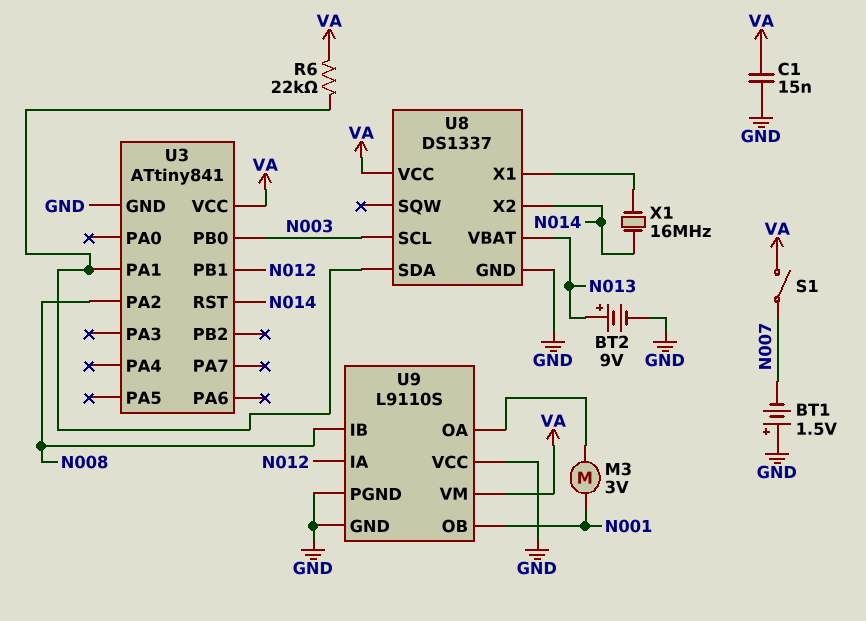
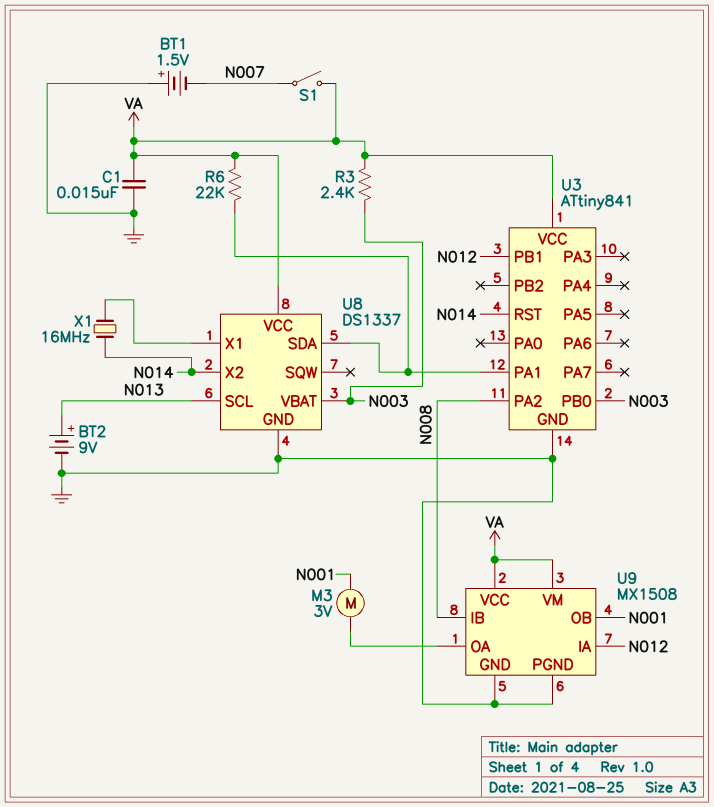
R3: none -> 2.4k (N003, VA)
U8 pin SCL: N003 -> N013
U8 pin VBAT: N013 -> N003
U9: L9110S -> MX1508
U9 pin VCC: GND -> VA

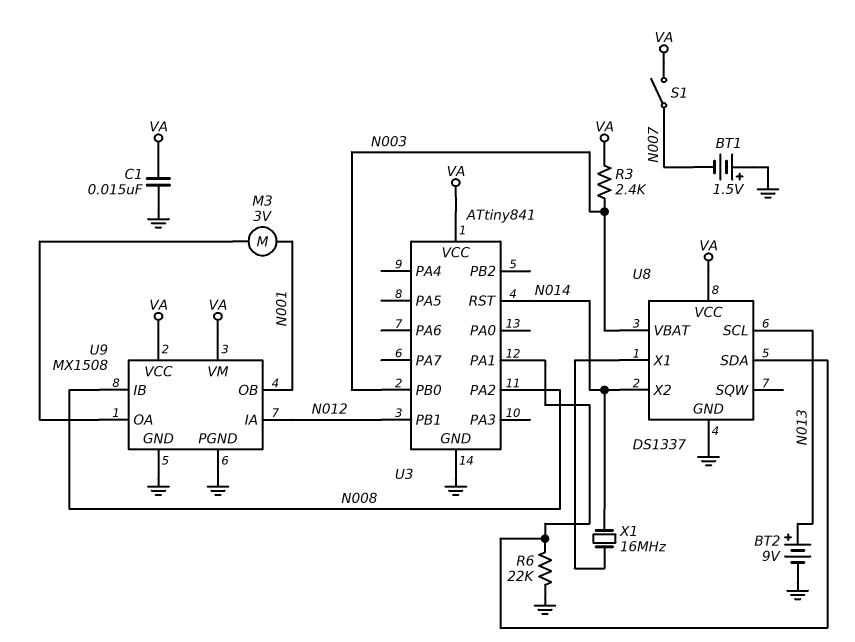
R6: 22k (U3/PA1, VA) -> 22k (GND, U3/PA1)

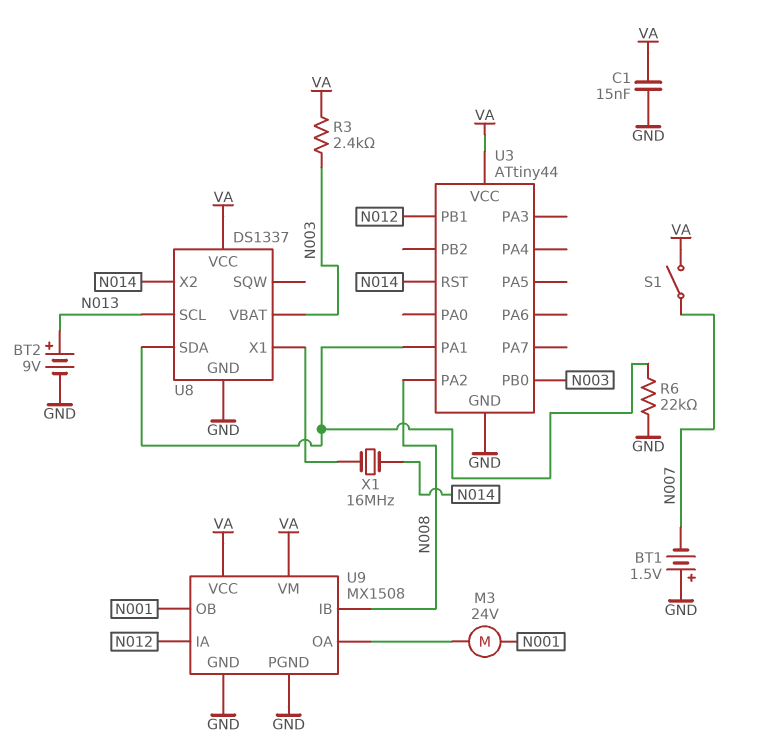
M3: motor 3V (N001, U9/OA) -> motor 24V (N001, U9/OA)
U3: ATtiny841 -> ATtiny44

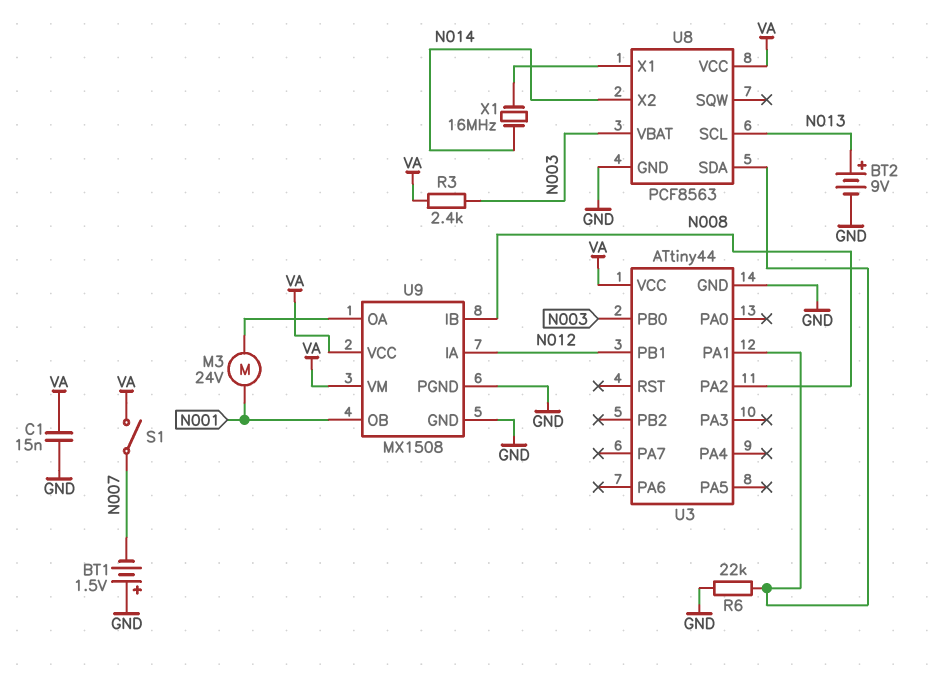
U3 pin RST: N014 -> none
U8: DS1337 -> PCF8563

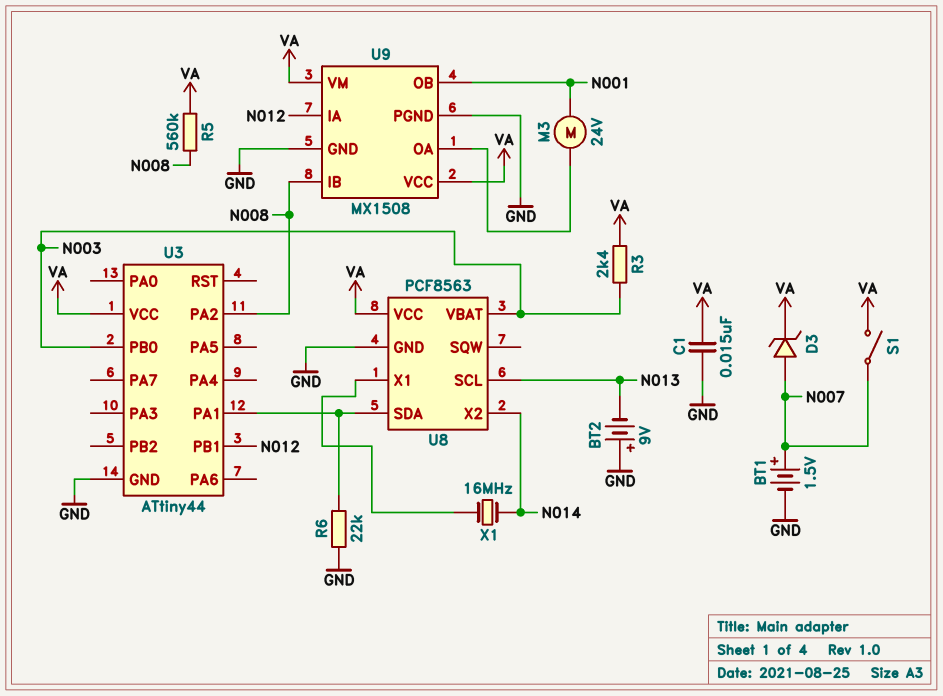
BT1: 1.5V (plus GND, minus N007) -> 1.5V (plus N007, minus GND)
BT2: 9V (plus N013, minus GND) -> 9V (plus GND, minus N013)
D3: none -> zener (A N007, K VA)
R5: none -> 560k (N008, VA)

